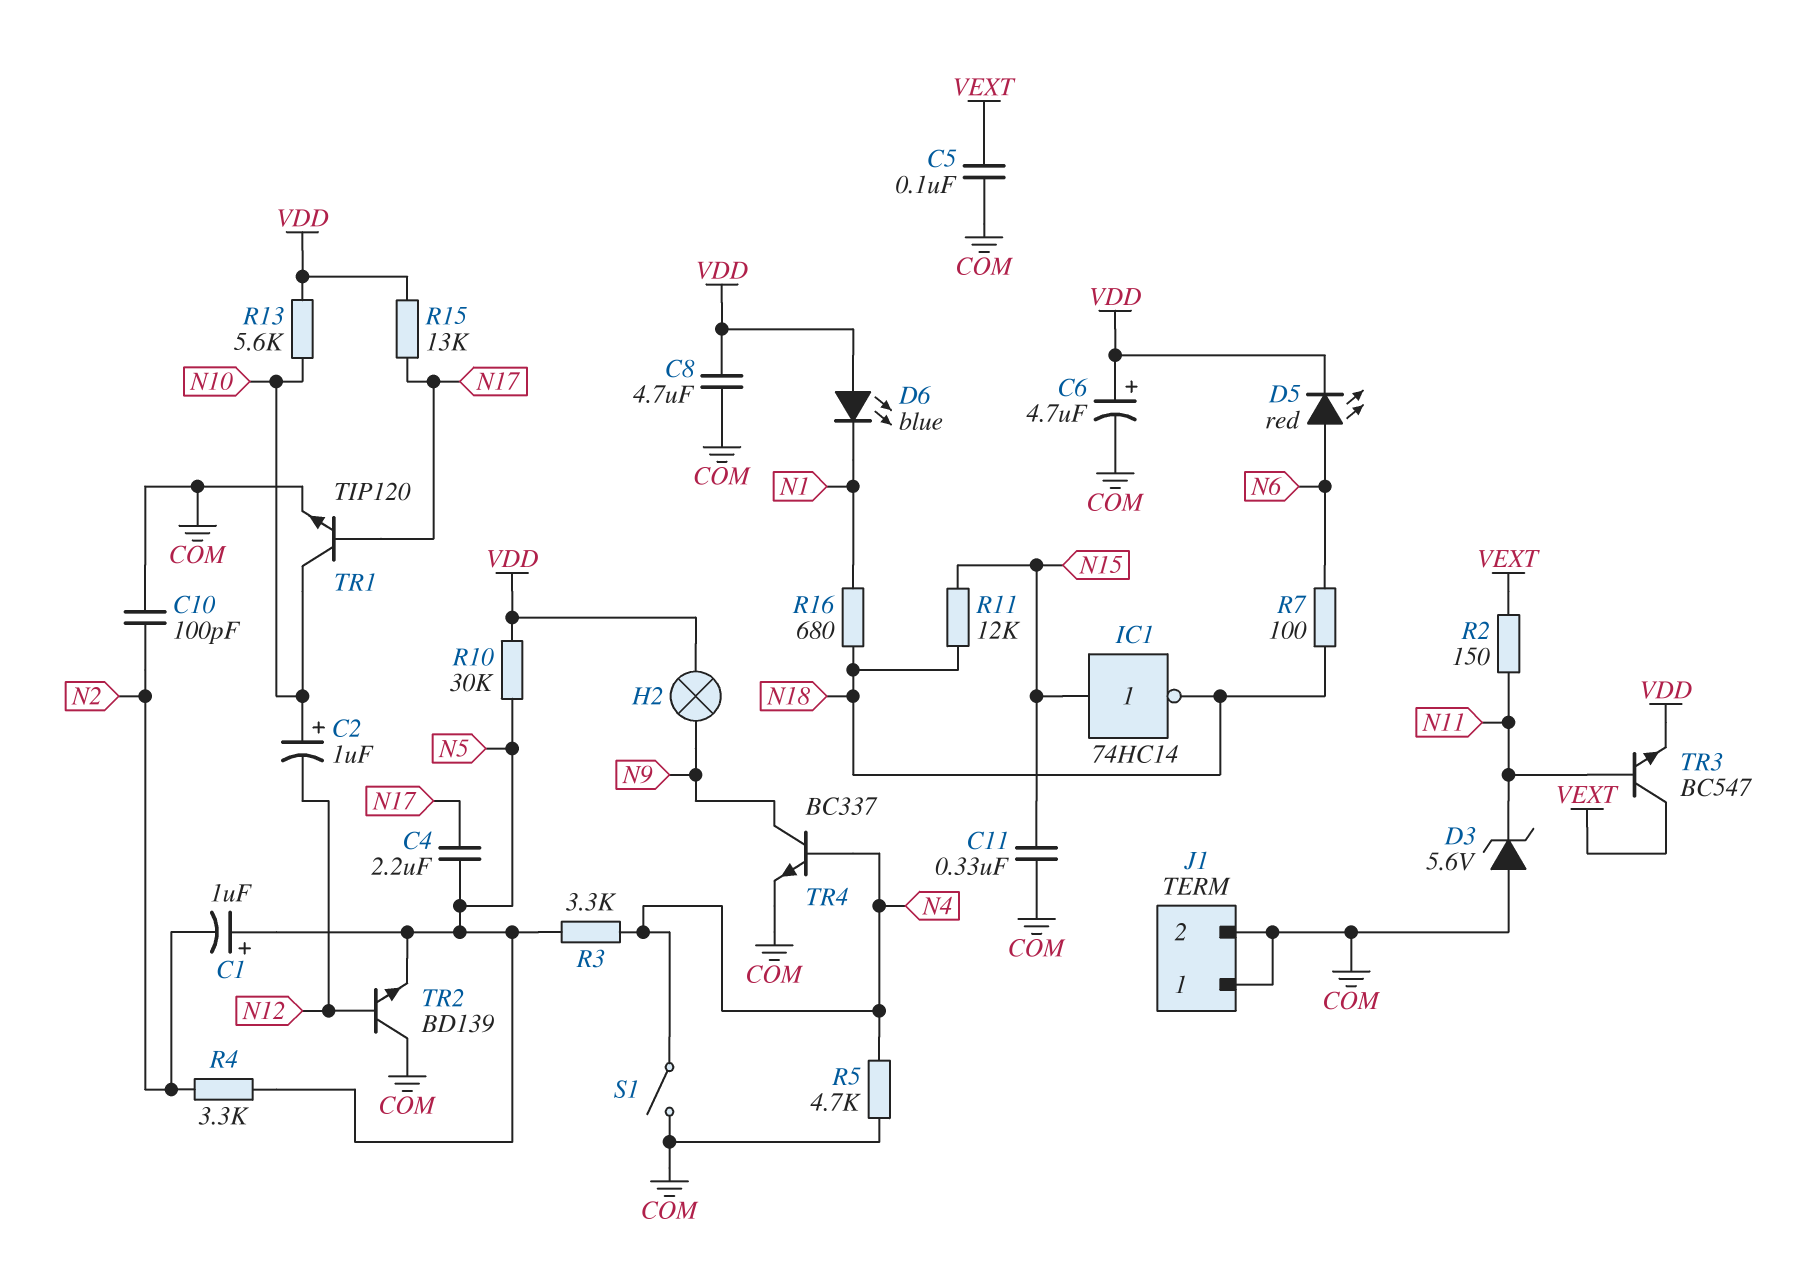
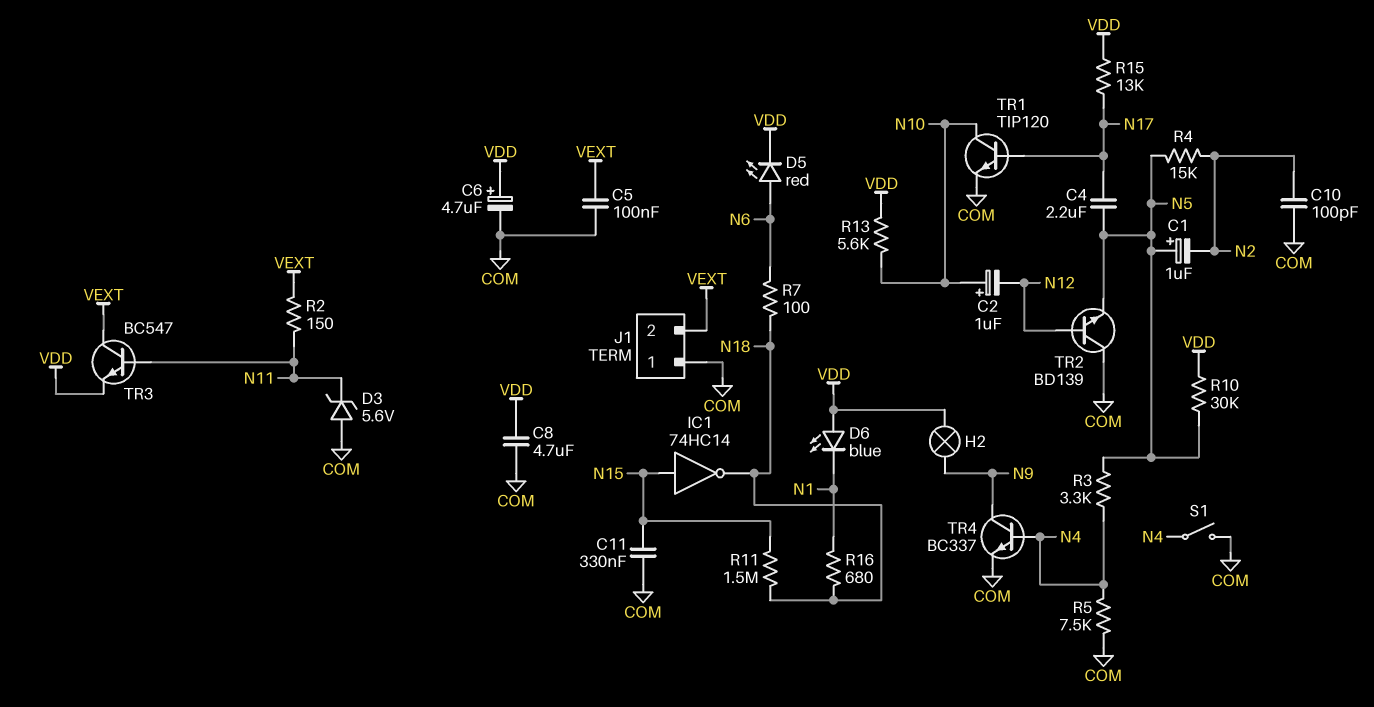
J1 pin 2: COM -> VEXT
R4: 3.3k (N2, N5) -> 15k (N2, N5)
R5: 4.7k (COM, N4) -> 7.5k (COM, N4)
R11: 12k (N15, N18) -> 1.5M (N15, N18)

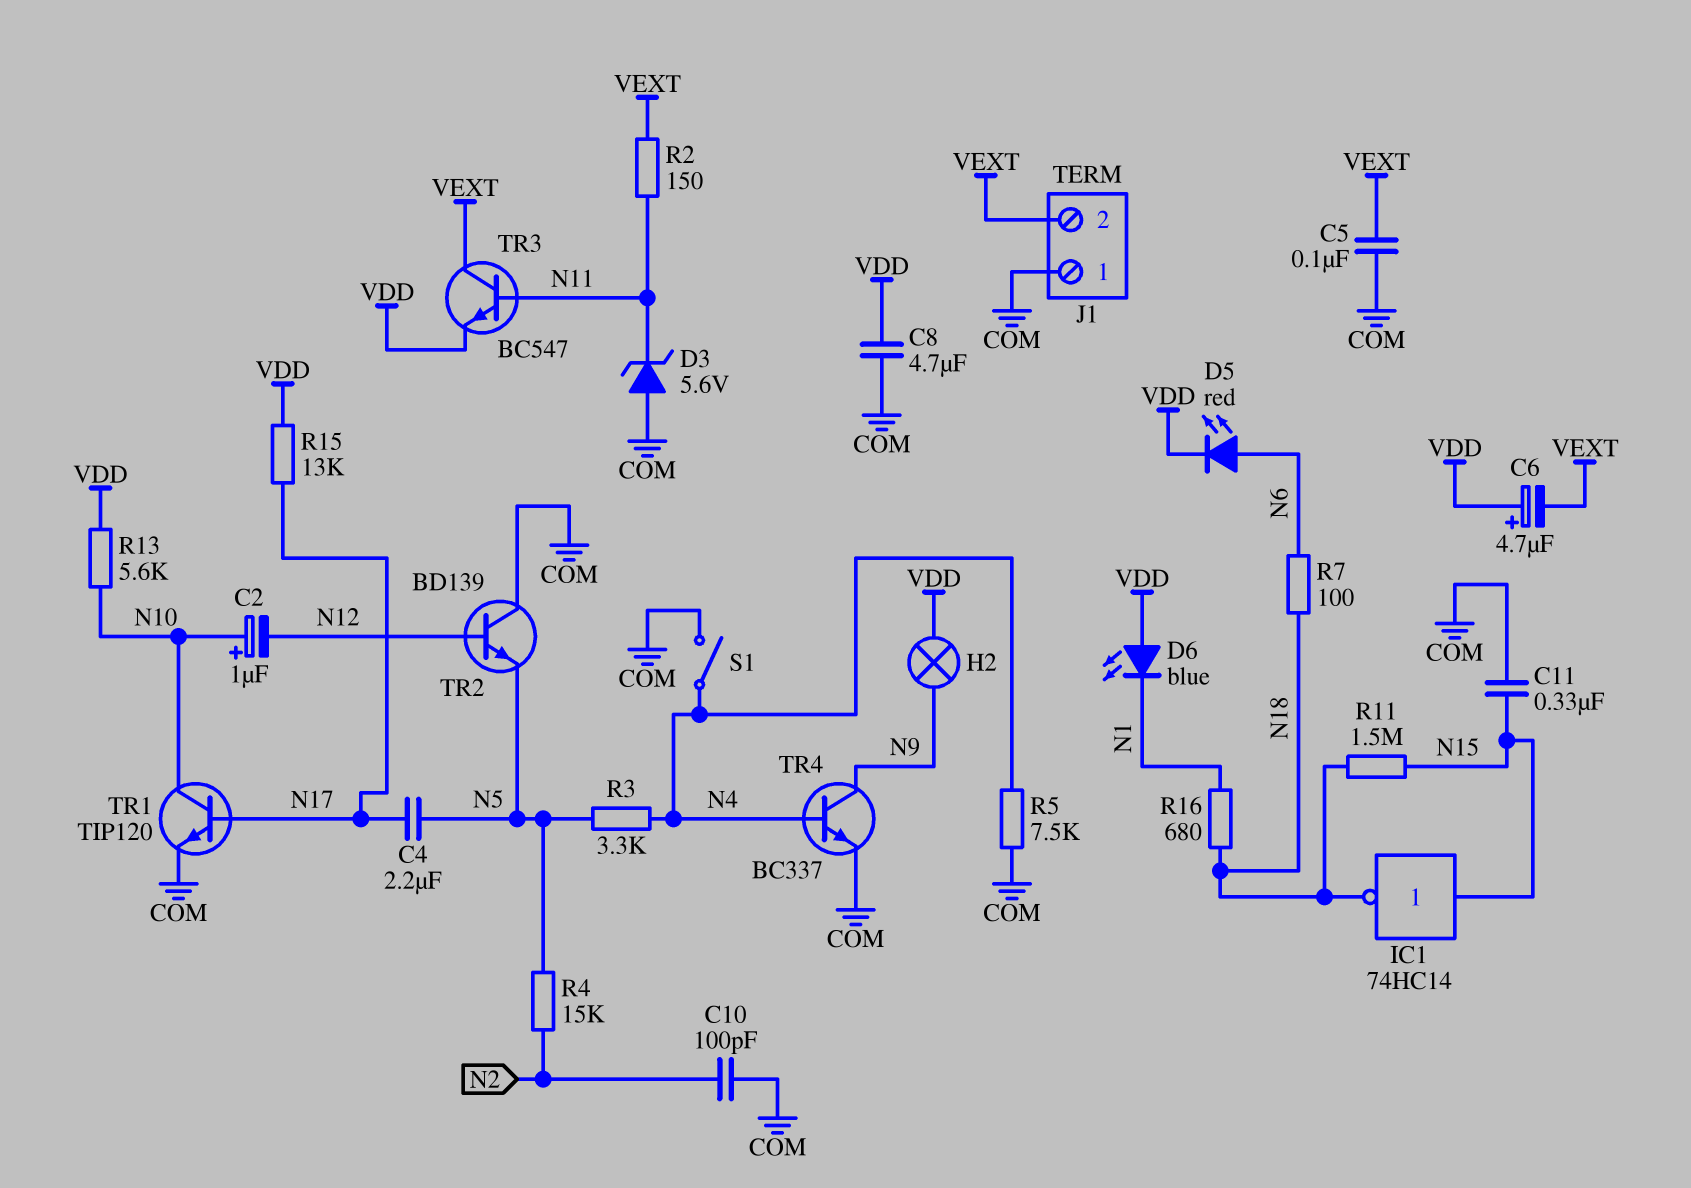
C1: 1uF (plus N5, minus N2) -> none
C6: 4.7uF (plus VDD, minus COM) -> 4.7uF (plus VDD, minus VEXT)
R10: 30k (N5, VDD) -> none

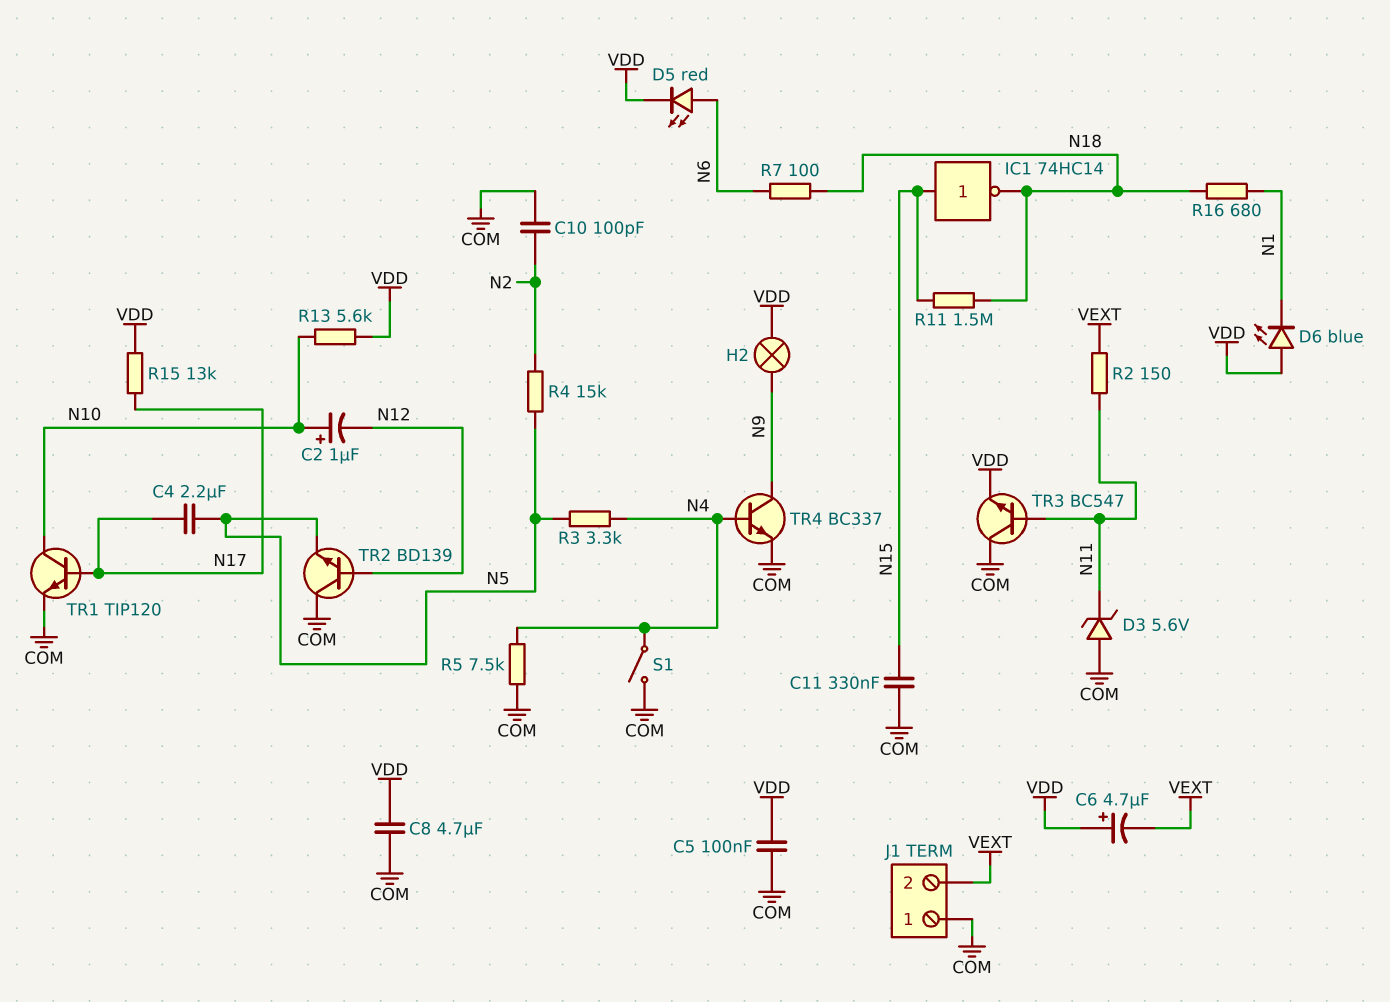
C5: 100nF (COM, VEXT) -> 100nF (COM, VDD)
TR3: NPN BC547 (B N11, C VEXT, E VDD) -> NPN BC547 (B N11, C COM, E VDD)

